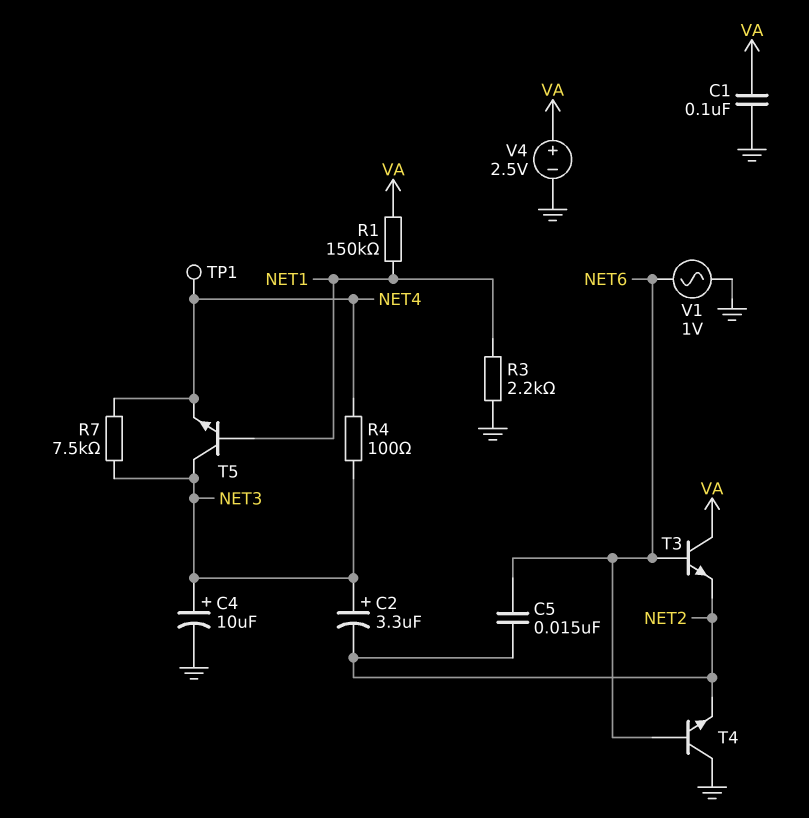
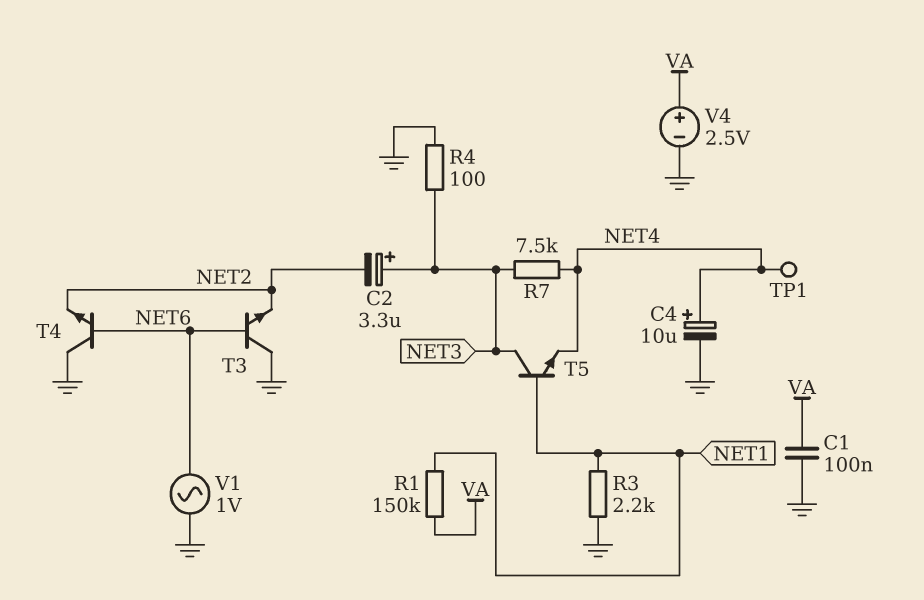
C4: 10uF (plus NET3, minus GND) -> 10uF (plus NET4, minus GND)
C5: 15nF (NET2, NET6) -> none
R4: 100 (NET3, NET4) -> 100 (GND, NET3)
T3: NPN (B NET6, C VA, E NET2) -> NPN (B NET6, C GND, E NET2)

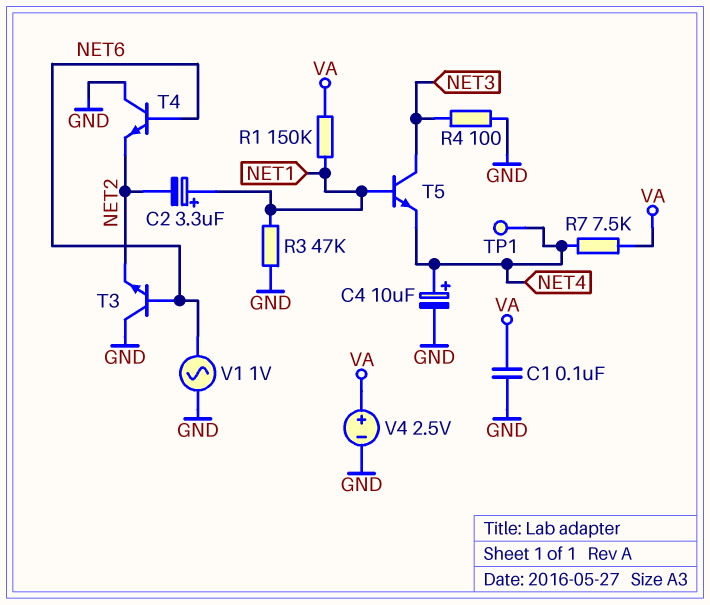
C2: 3.3uF (plus NET3, minus NET2) -> 3.3uF (plus NET1, minus NET2)
R3: 2.2k (GND, NET1) -> 47k (GND, NET1)
R7: 7.5k (NET3, NET4) -> 7.5k (NET4, VA)

